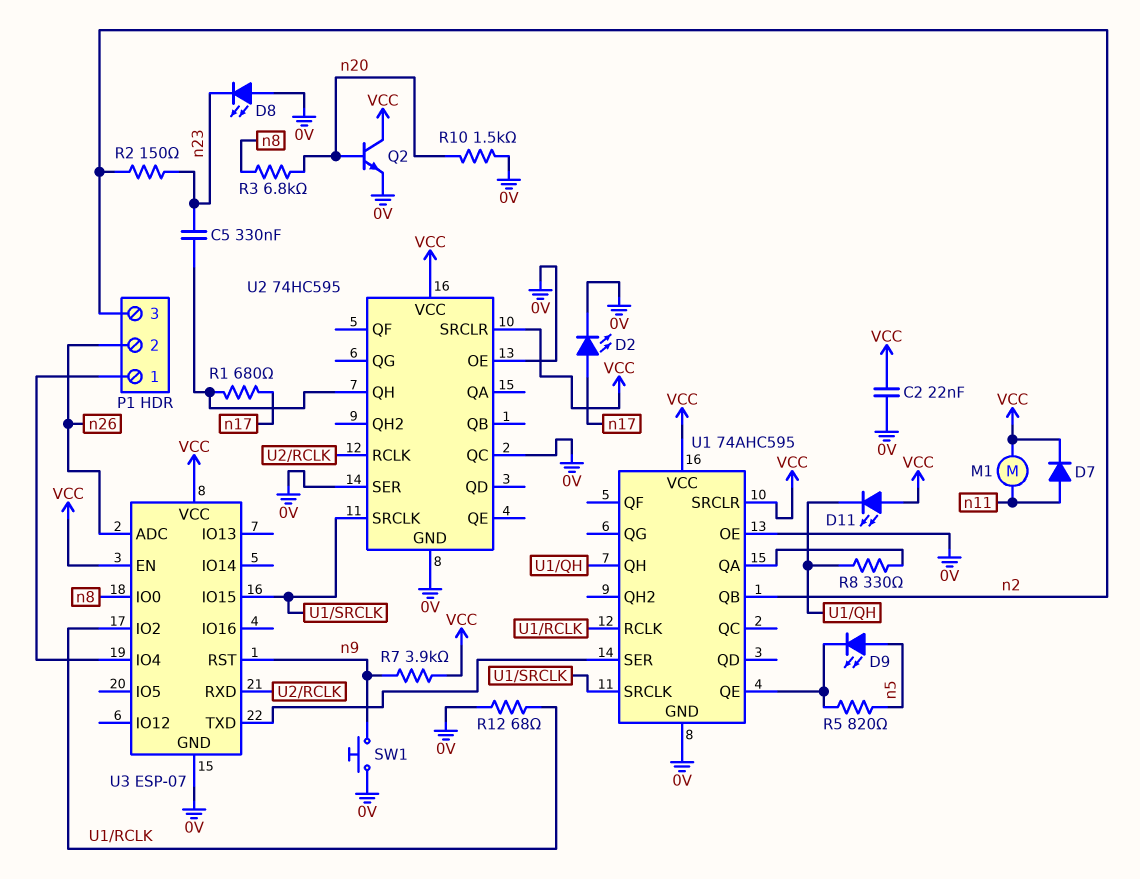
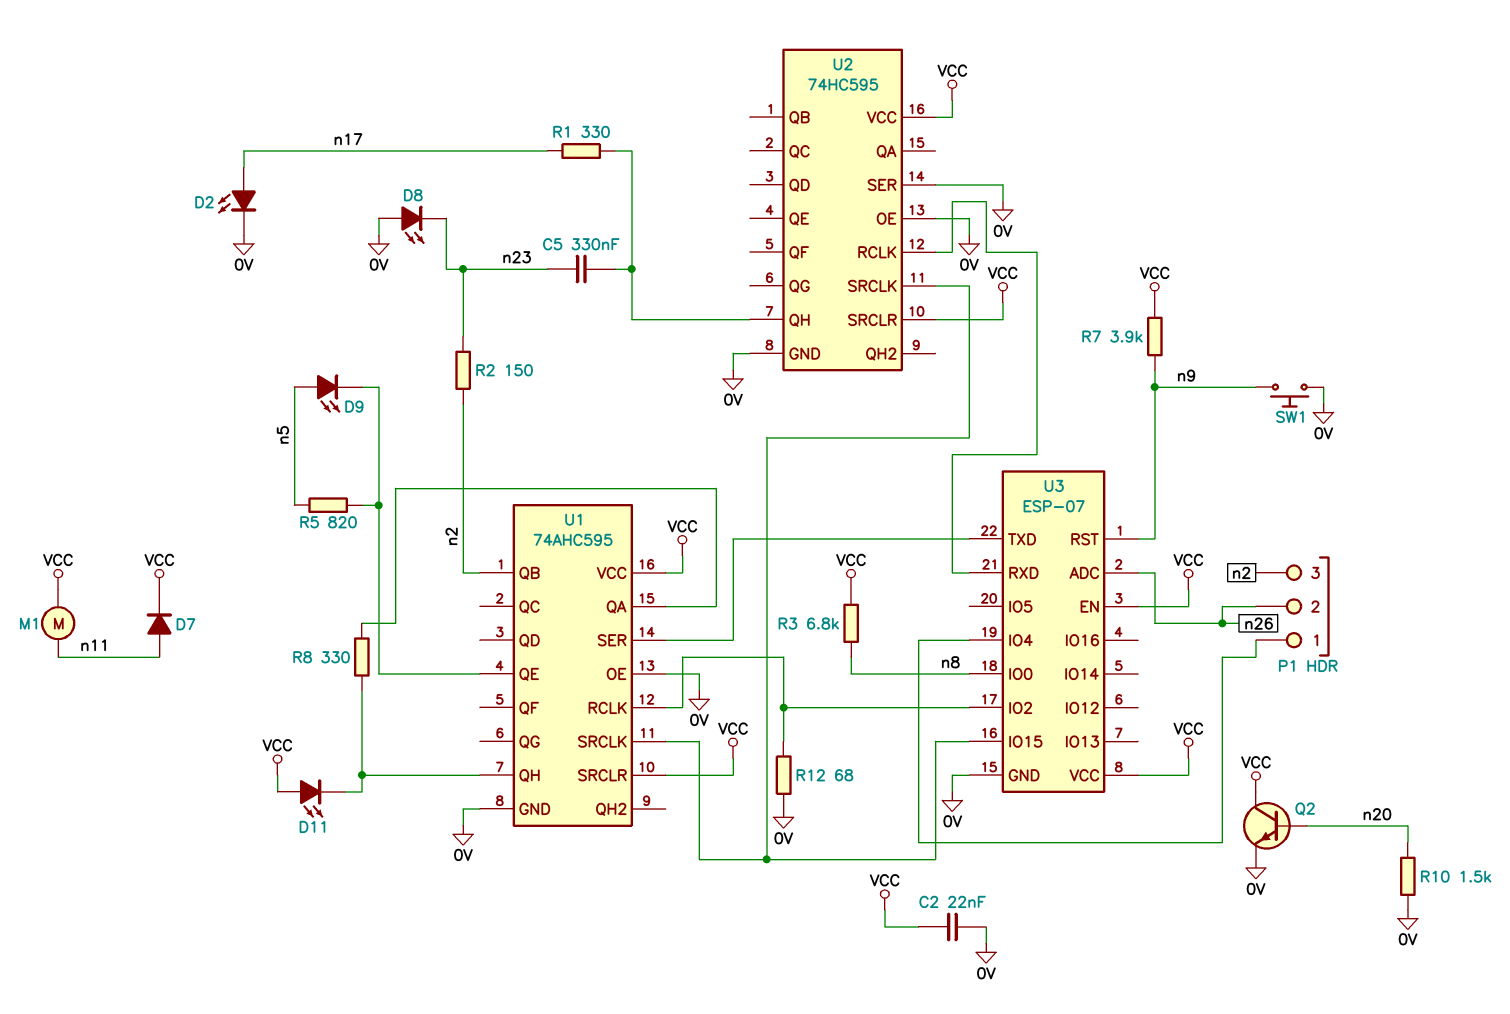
R1: 680 (U2/QH, n17) -> 330 (U2/QH, n17)
R3: 6.8k (n8, n20) -> 6.8k (VCC, n8)
U2 pin QC: 0V -> none

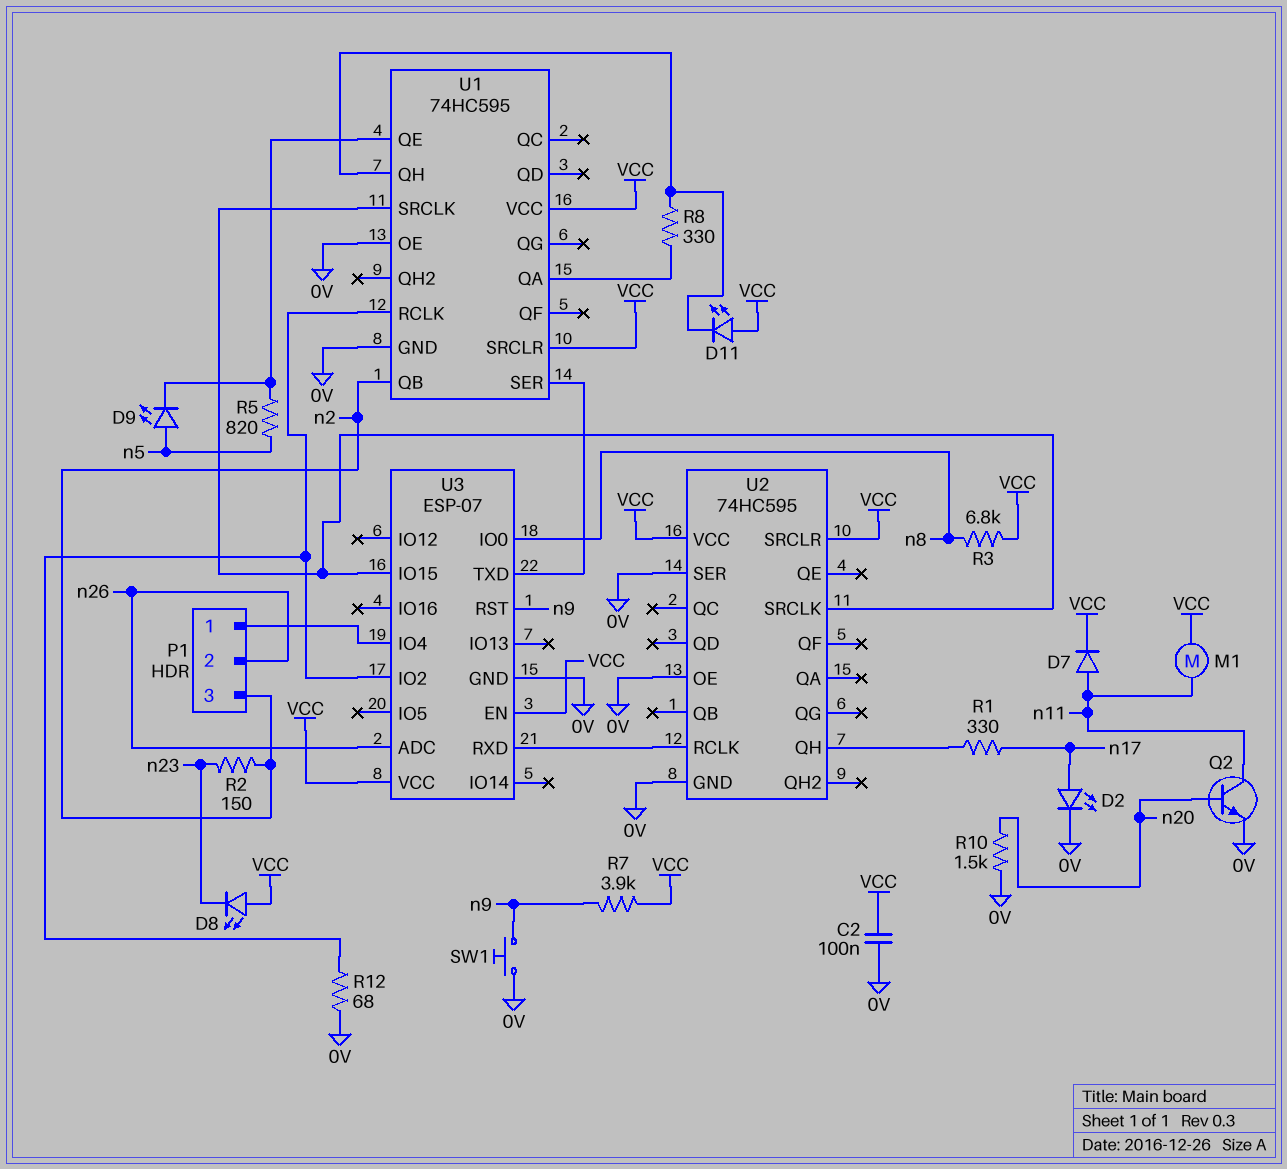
C2: 22nF (0V, VCC) -> 100nF (0V, VCC)
C5: 330nF (U2/QH, n23) -> none
D8: LED (A 0V, K n23) -> LED (A VCC, K n23)
Q2: NPN (B n20, C VCC, E 0V) -> NPN (B n20, C n11, E 0V)
U1: 74AHC595 -> 74HC595

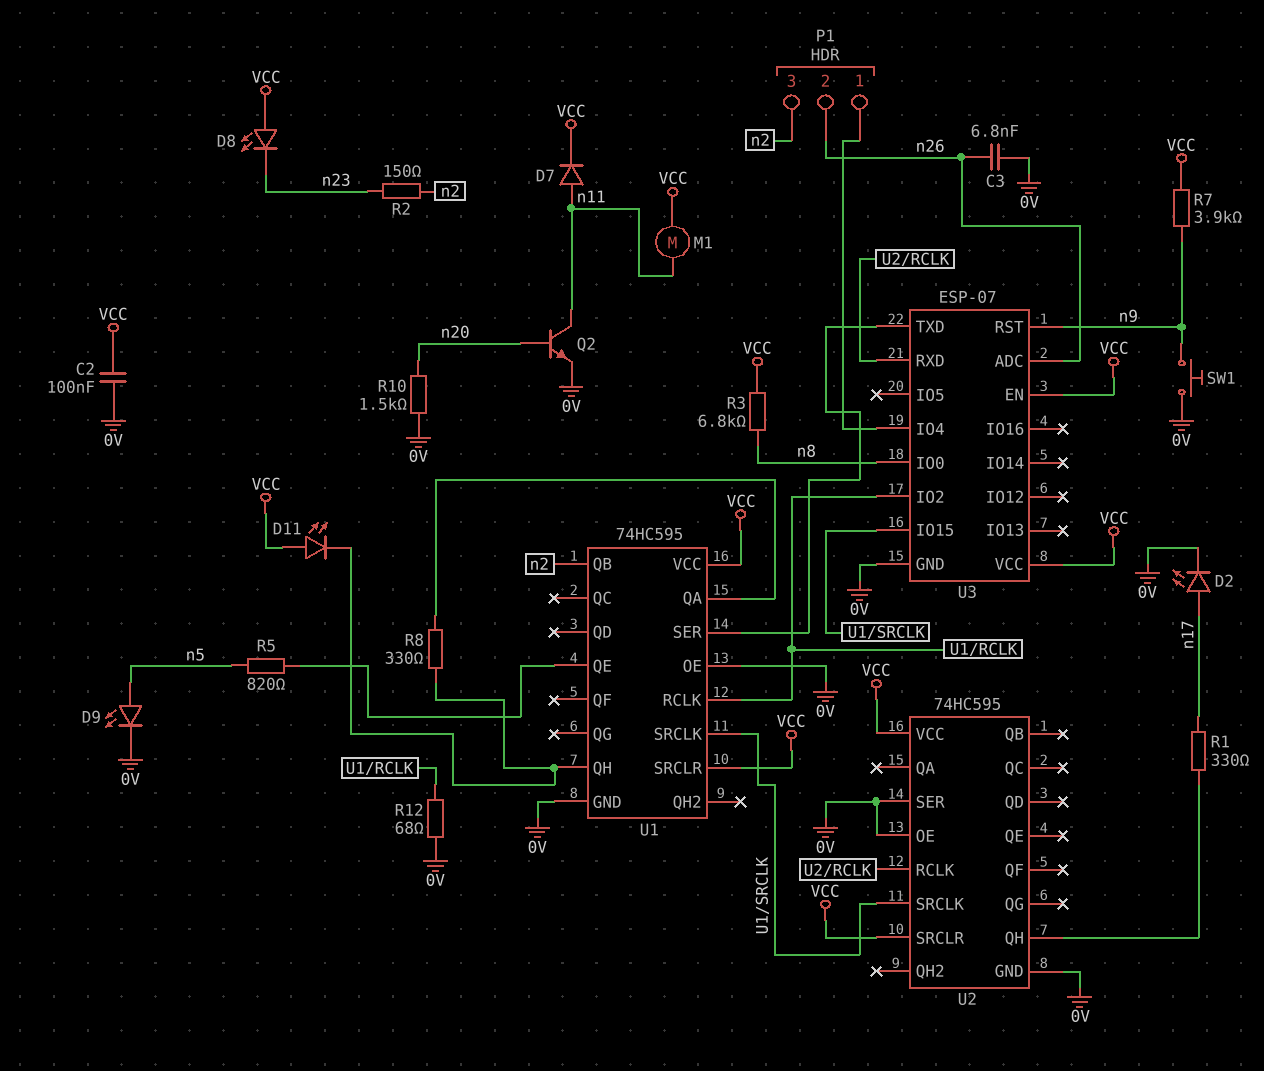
C3: none -> 6.8nF (0V, n26)
D9: LED (A n5, K U1/QE) -> LED (A n5, K 0V)

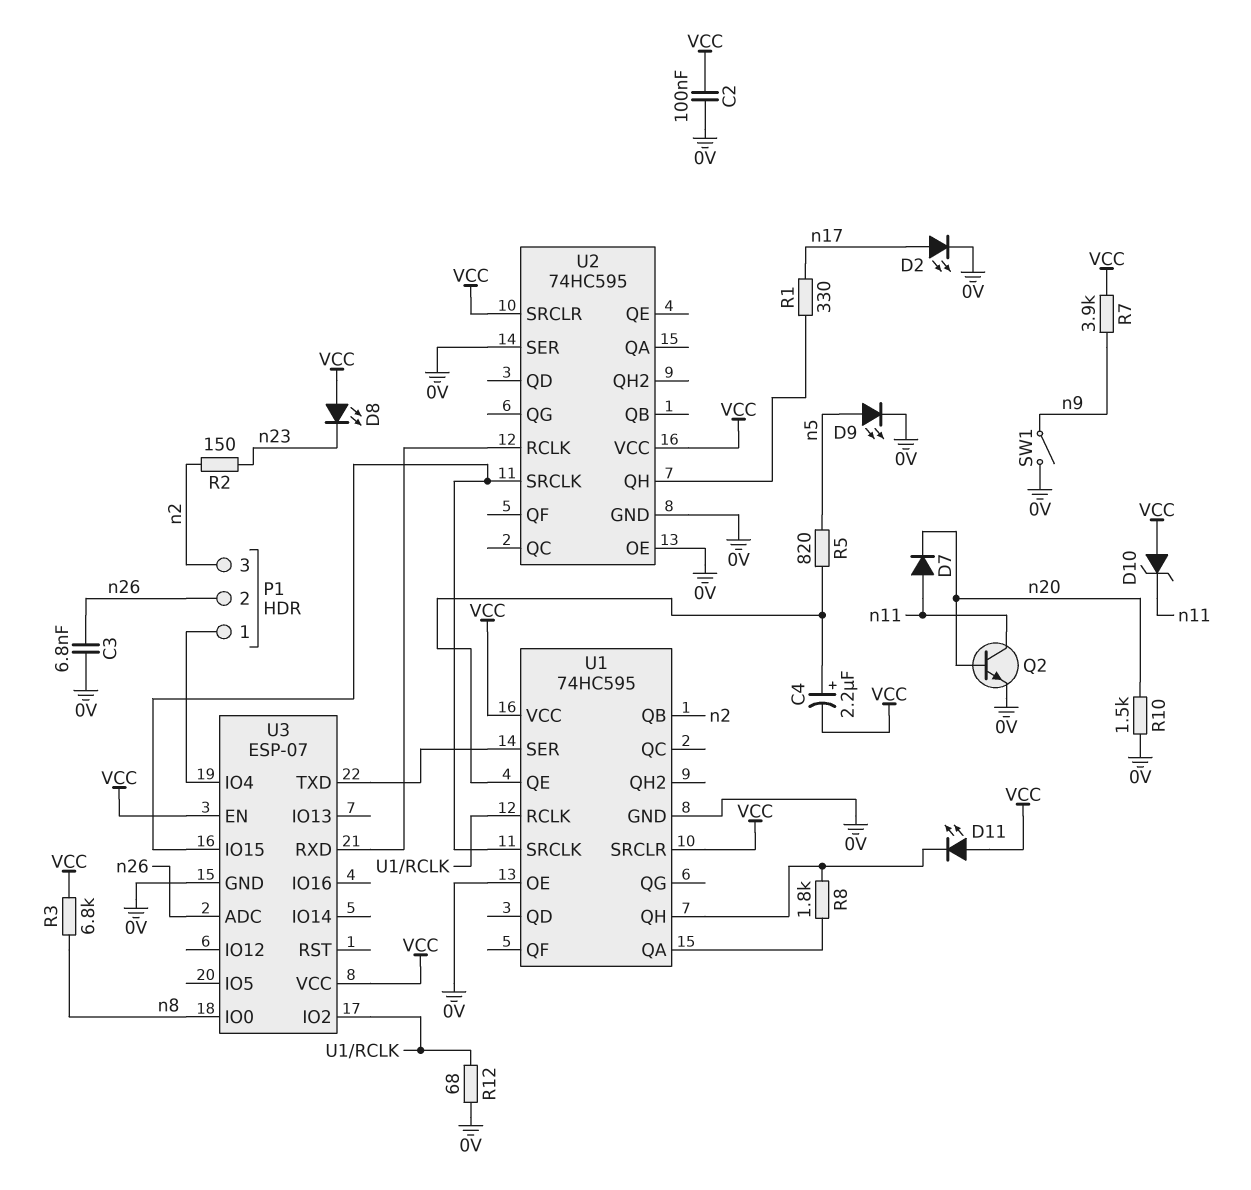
C4: none -> 2.2uF (plus U1/QE, minus VCC)
D7: diode (A n11, K VCC) -> diode (A n11, K n20)
D10: none -> zener (A VCC, K n11)
M1: motor (VCC, n11) -> none
R8: 330 (U1/QA, U1/QH) -> 1.8k (U1/QA, U1/QH)
SW1: button (0V, n9) -> switch (0V, n9)
U3 pin RST: n9 -> none

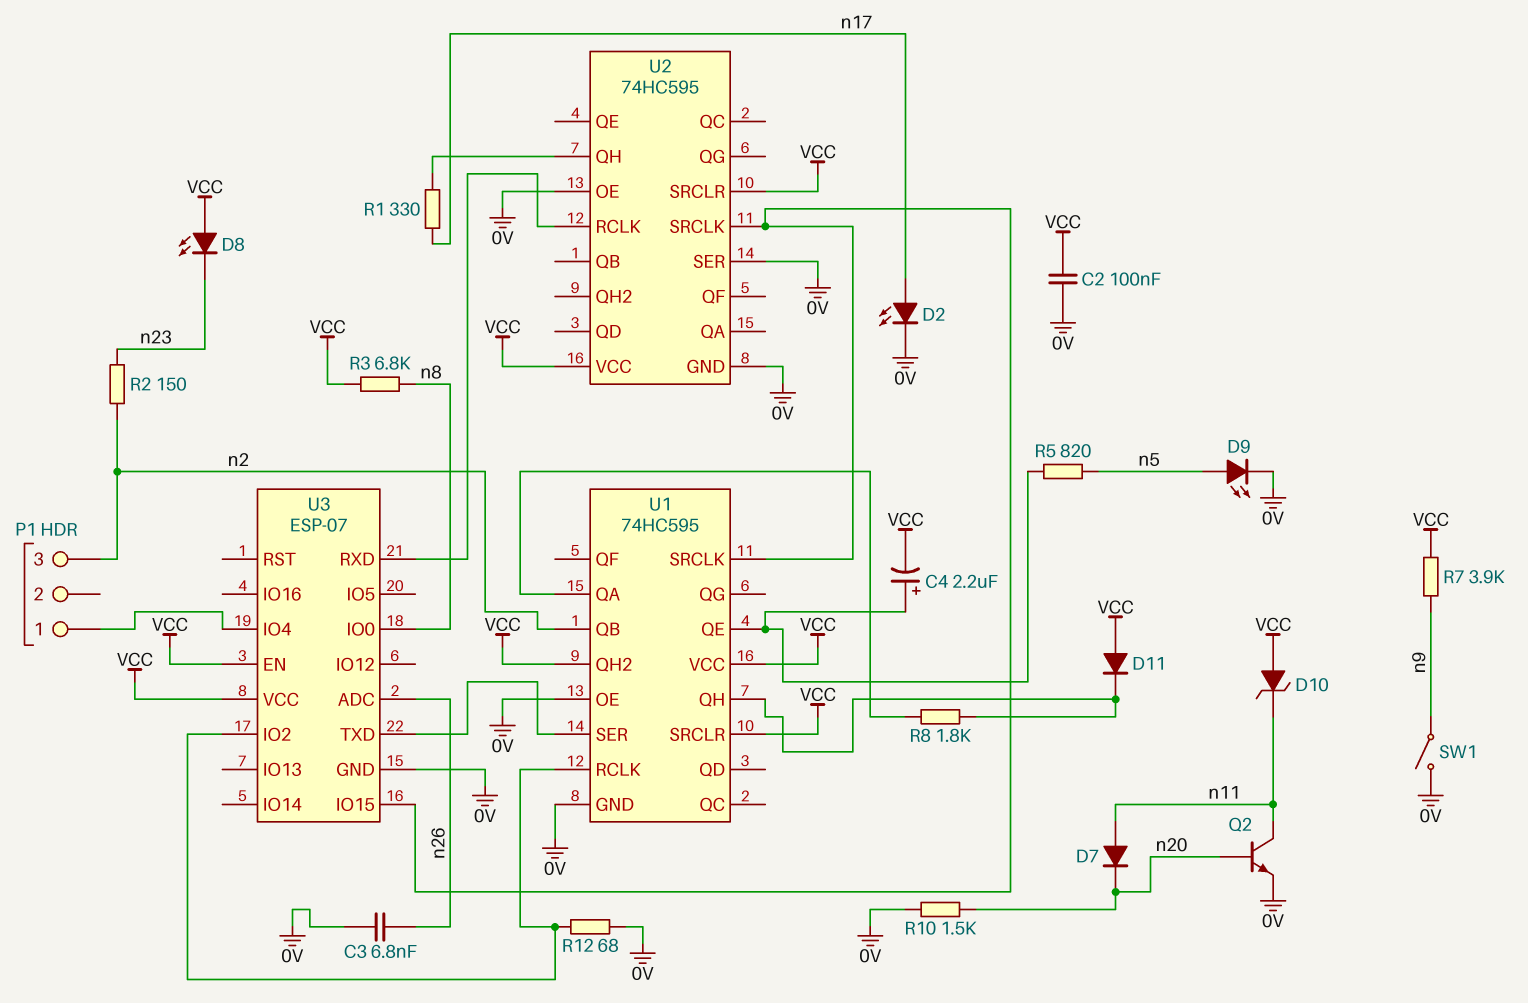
D11: LED (A VCC, K U1/QH) -> diode (A VCC, K U1/QH)
P1 pin 2: n26 -> none
U1 pin QH2: none -> VCC

